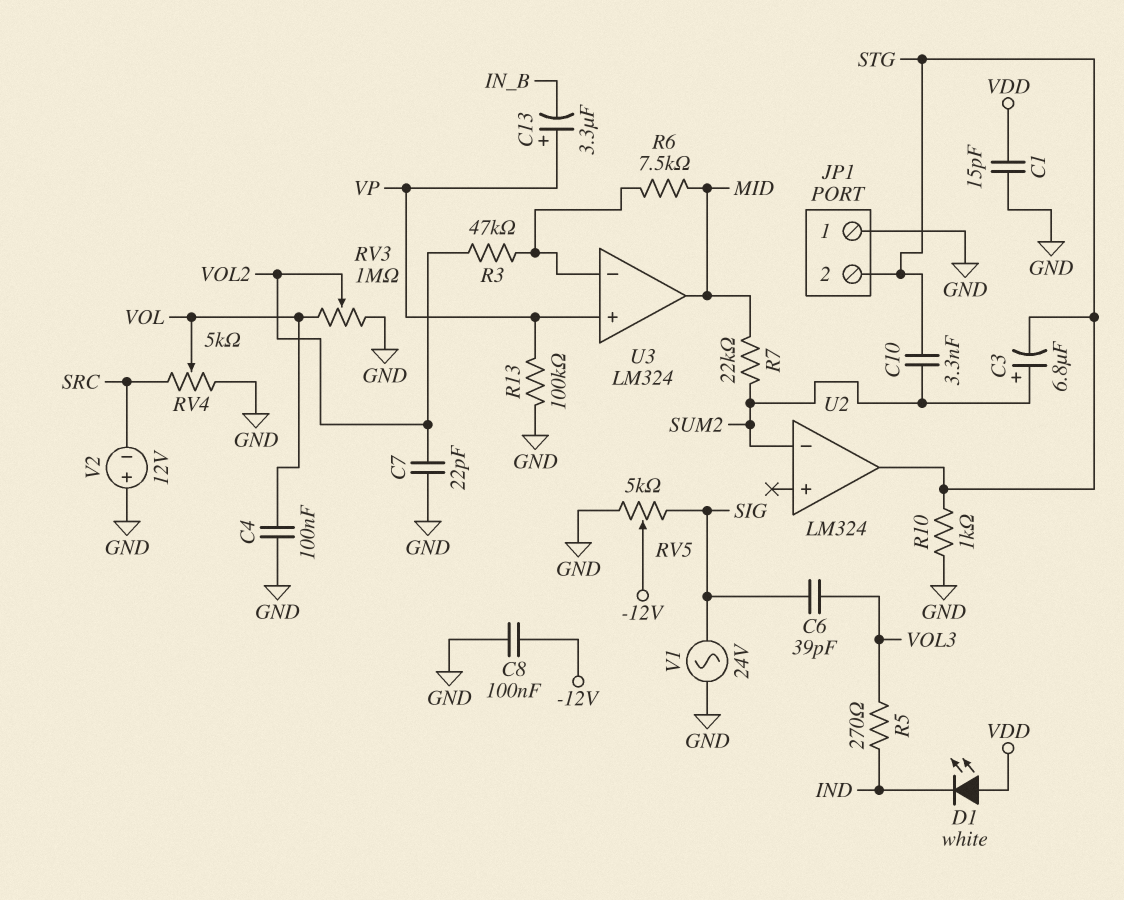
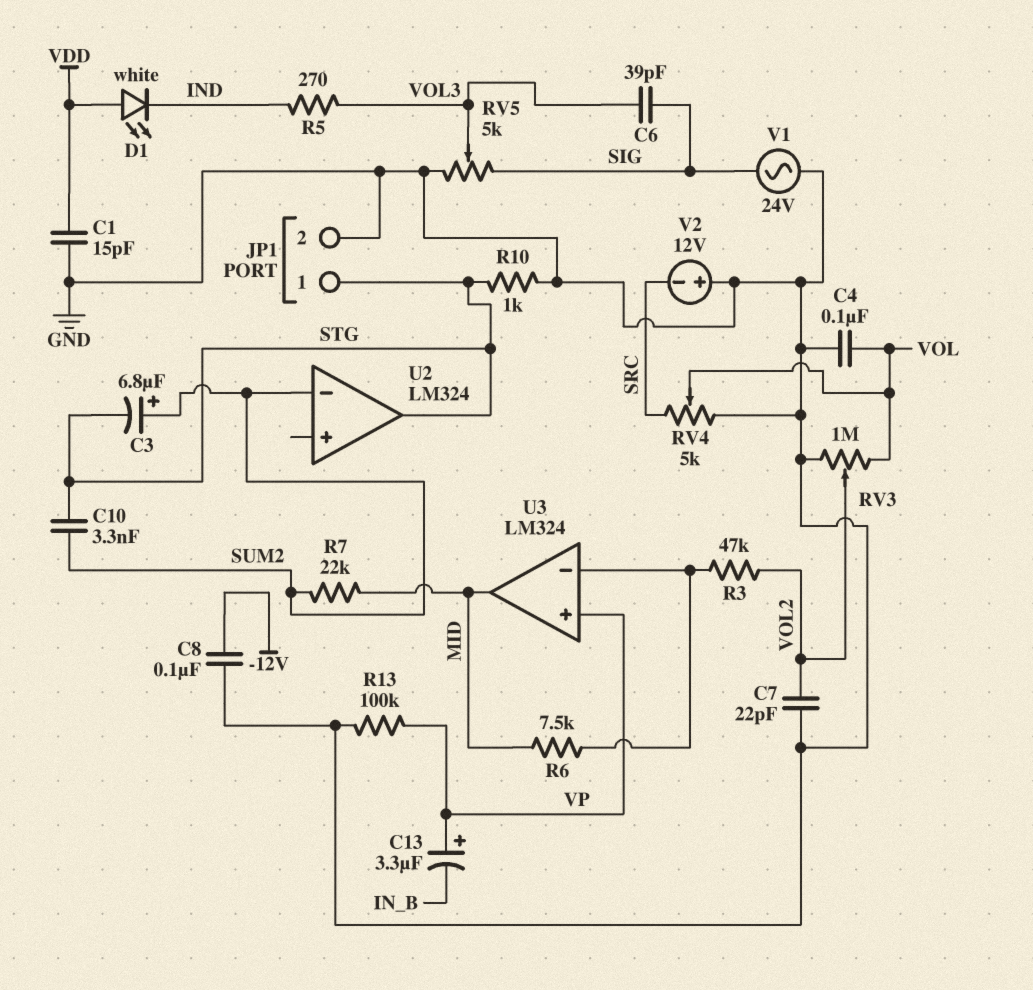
JP1 pin 1: GND -> STG
JP1 pin 2: STG -> GND
RV5: 5k (GND, SIG, wiper -12V) -> 5k (GND, SIG, wiper VOL3)

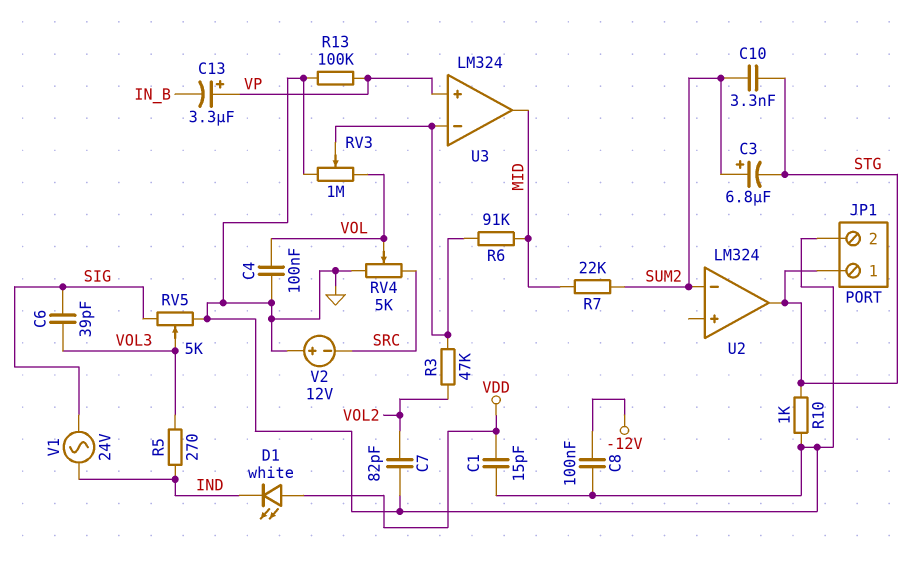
C7: 22pF (GND, VOL2) -> 82pF (GND, VOL2)
R6: 7.5k (MID, U3/in-) -> 91k (MID, U3/in-)
RV3: 1M (GND, VOL, wiper VOL2) -> 1M (GND, VOL, wiper U3/in-)
V1: AC 24V (GND, SIG) -> AC 24V (IND, SIG)

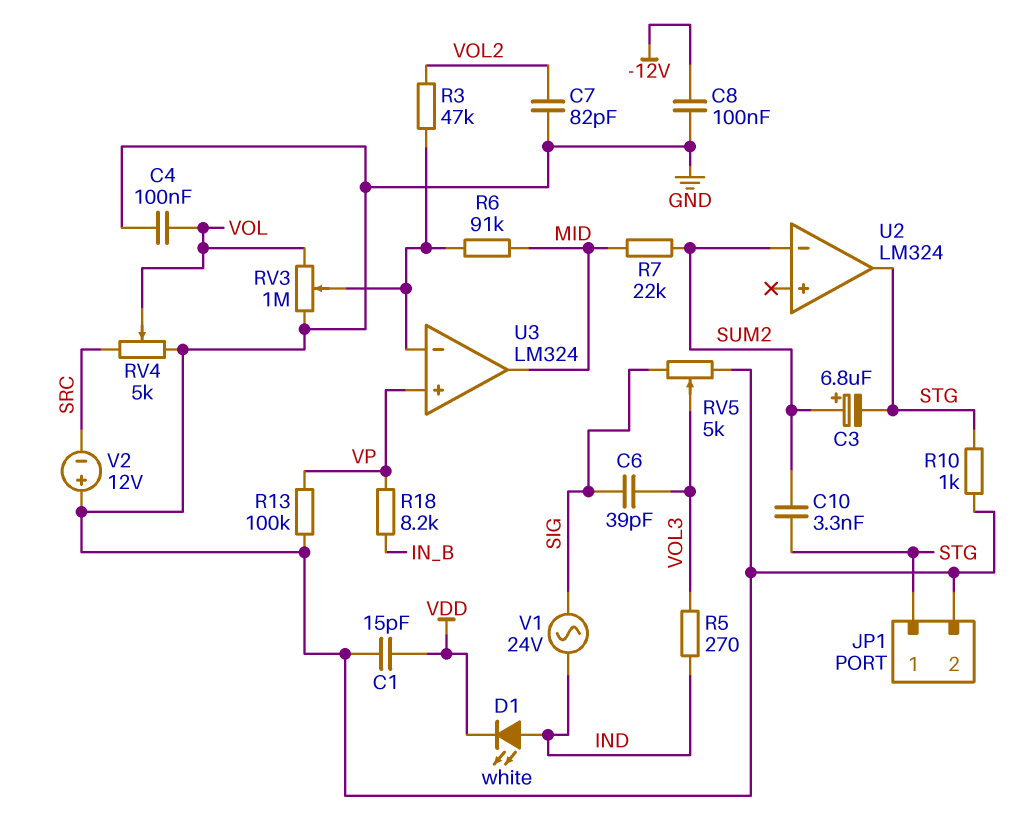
C13: 3.3uF (plus VP, minus IN_B) -> none
D1: LED white (A VDD, K IND) -> LED white (A IND, K VDD)
R18: none -> 8.2k (IN_B, VP)

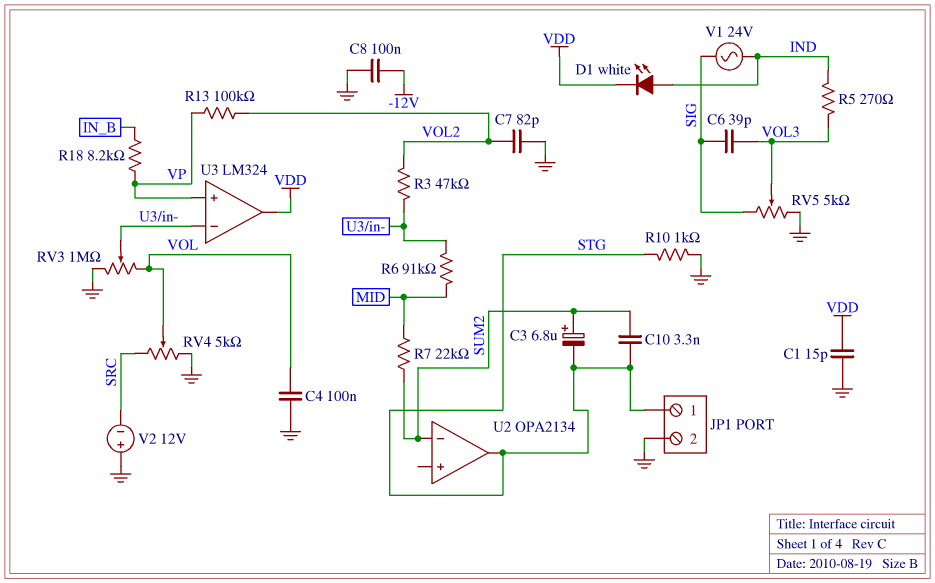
R13: 100k (GND, VP) -> 100k (VOL2, VP)
U2: LM324 -> OPA2134
U3 pin out: MID -> VDD

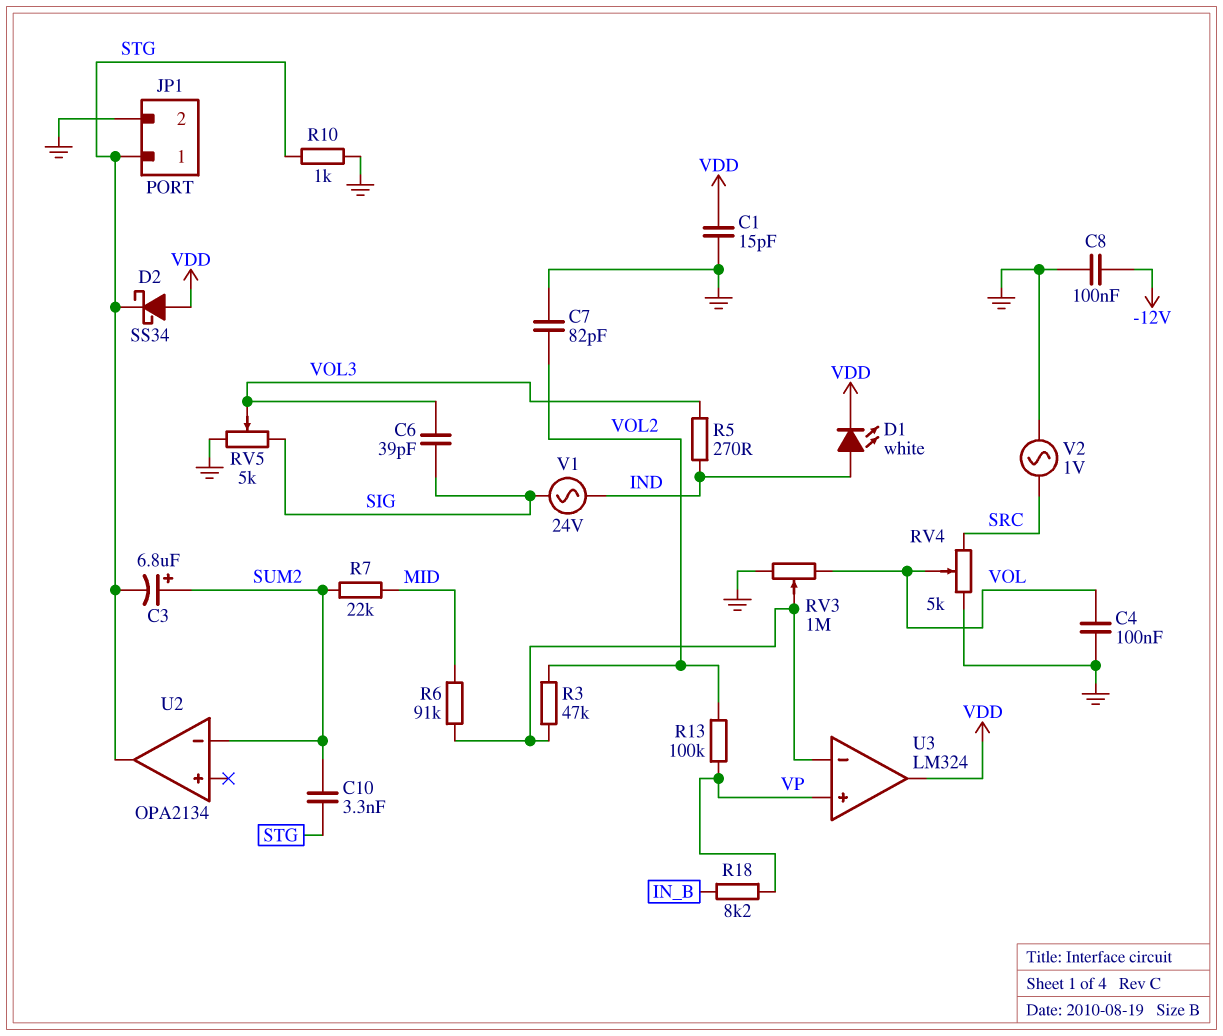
D2: none -> schottky SS34 (A VDD, K STG)
V2: 12V (plus GND, minus SRC) -> AC 1V (GND, SRC)

